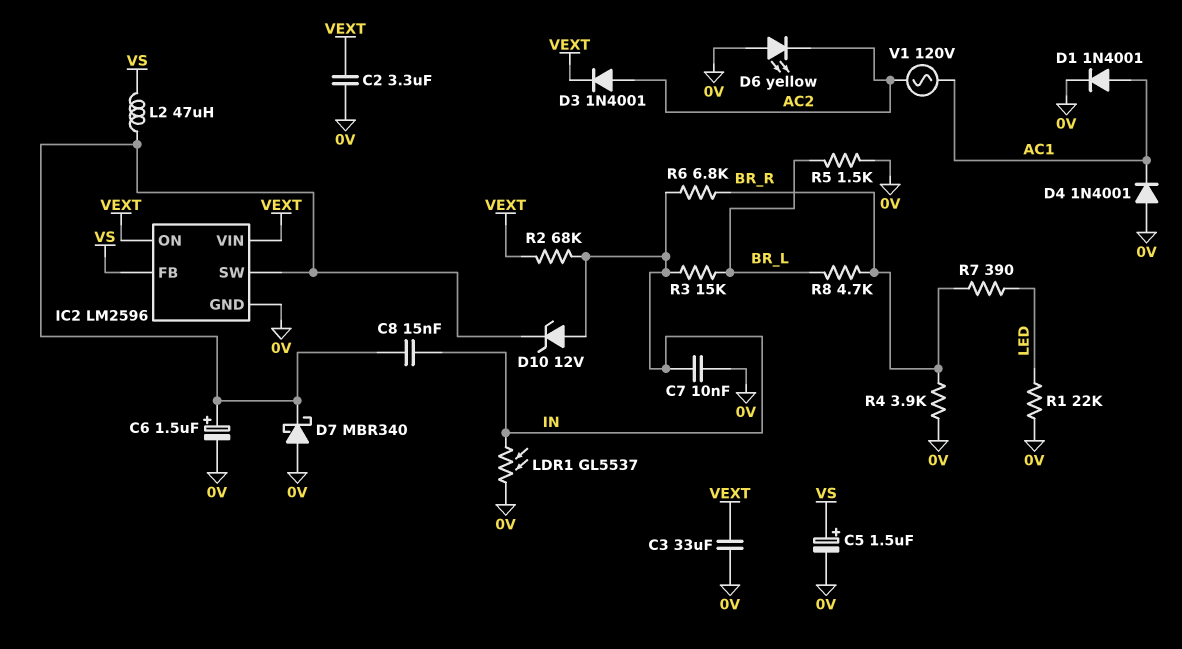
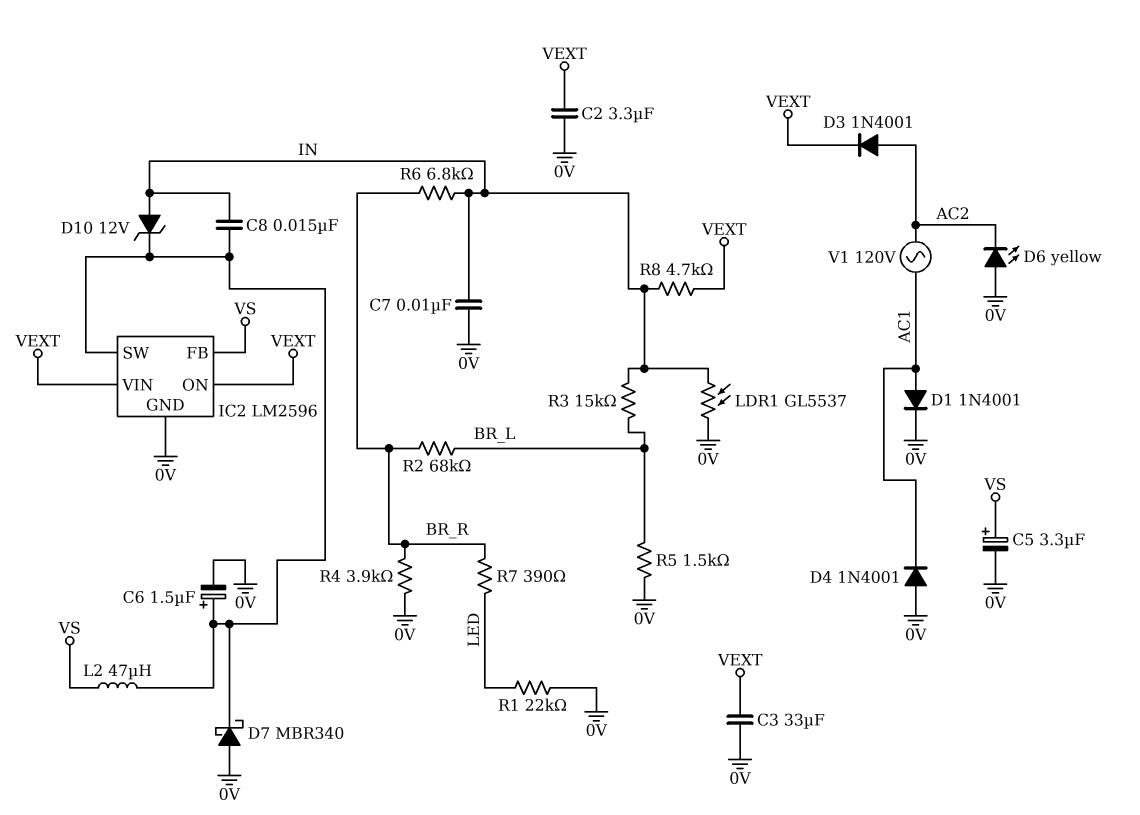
C5: 1.5uF (plus VS, minus 0V) -> 3.3uF (plus VS, minus 0V)
R2: 68k (IN, VEXT) -> 68k (BR_L, BR_R)
R8: 4.7k (BR_L, BR_R) -> 4.7k (IN, VEXT)

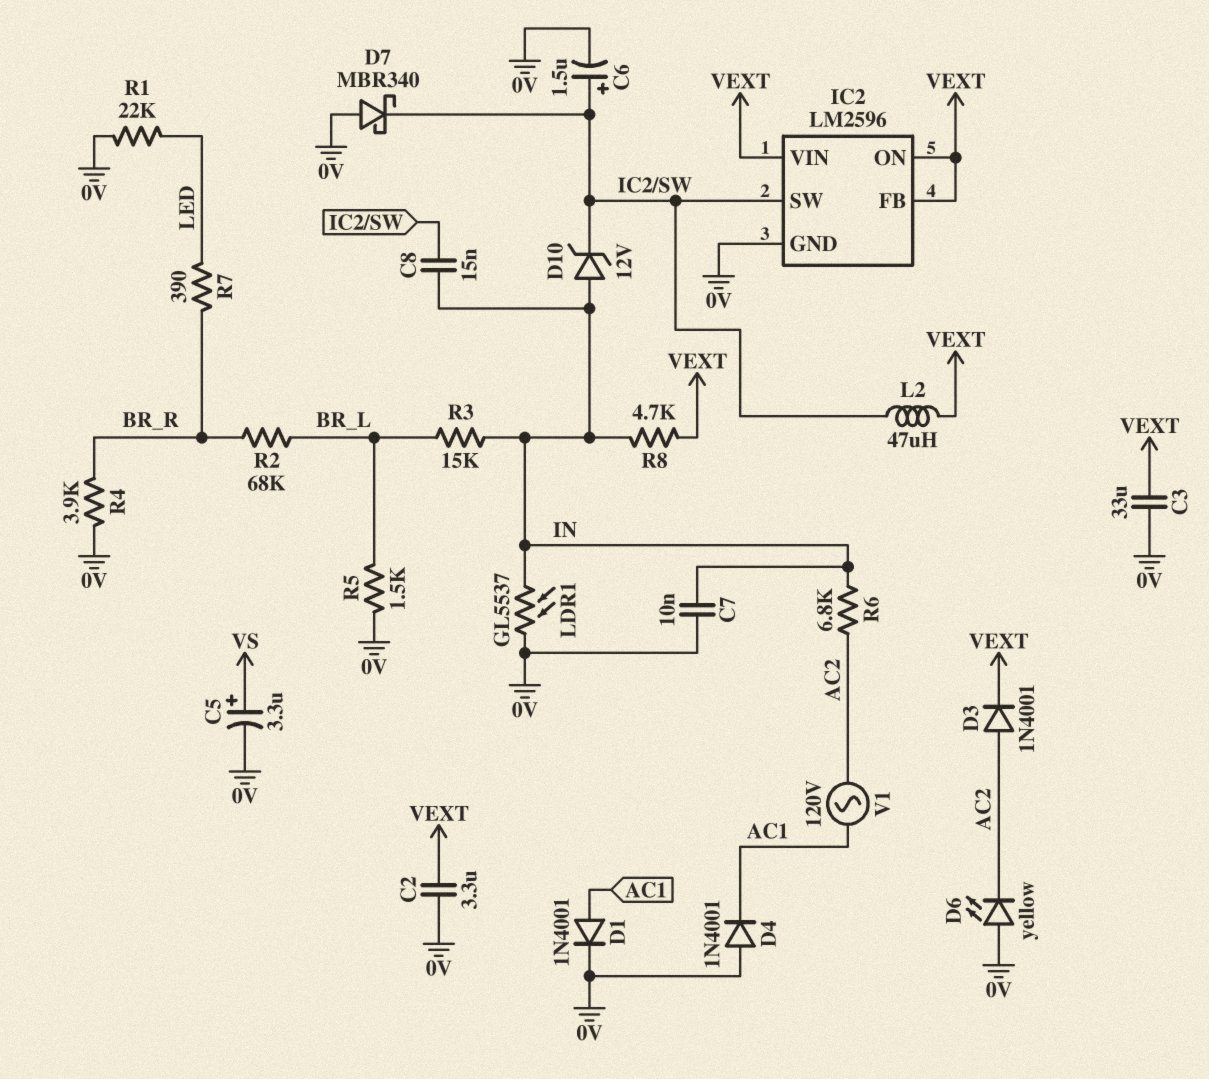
IC2 pin FB: VS -> VEXT
L2: 47uH (IC2/SW, VS) -> 47uH (IC2/SW, VEXT)
R6: 6.8k (BR_R, IN) -> 6.8k (AC2, IN)

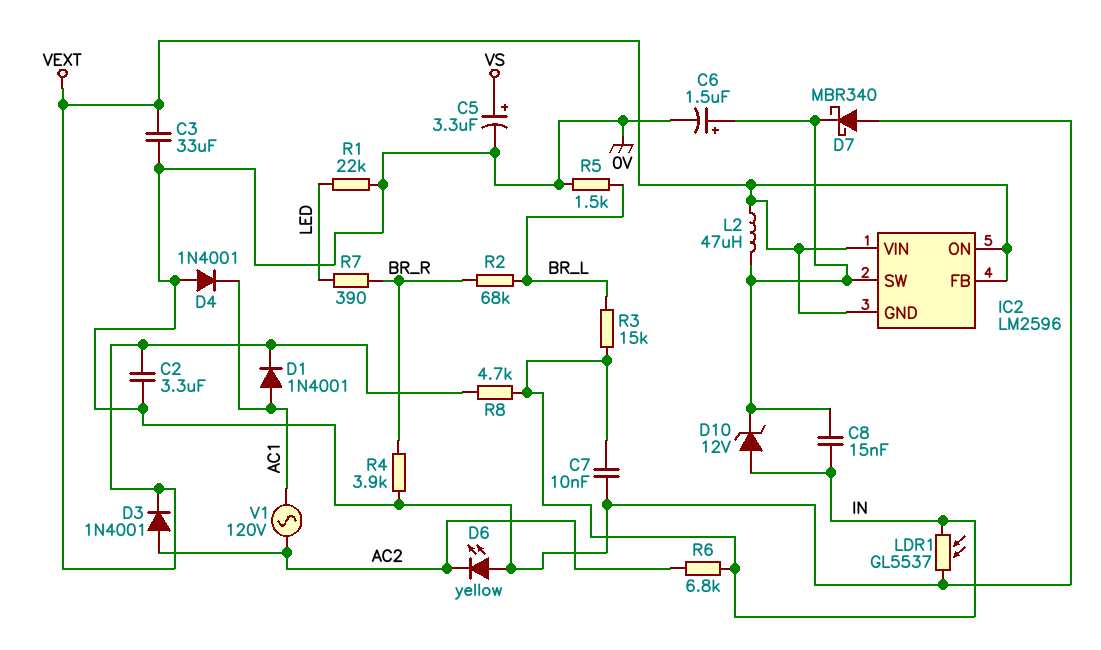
D1: diode 1N4001 (A AC1, K 0V) -> diode 1N4001 (A AC1, K VEXT)
IC2 pin GND: 0V -> VEXT

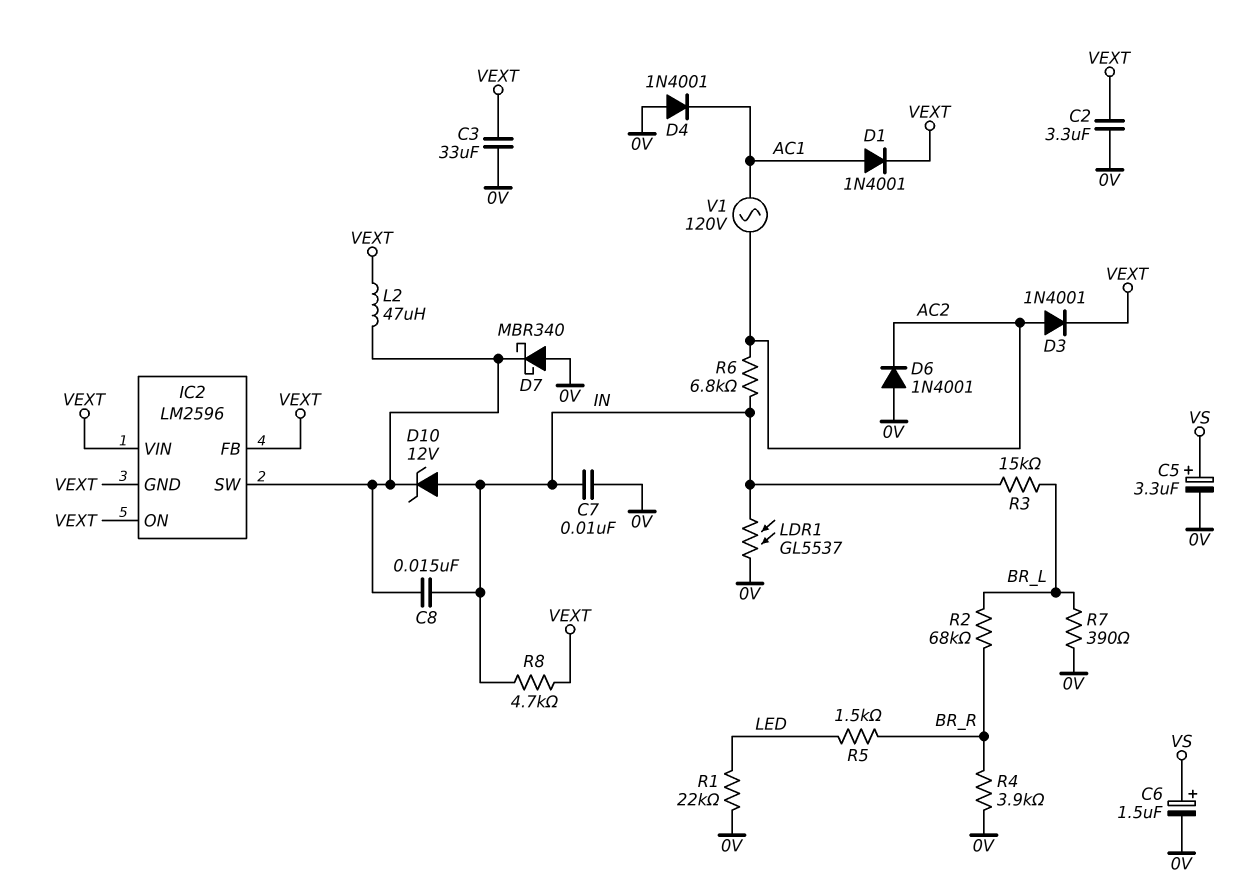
C6: 1.5uF (plus IC2/SW, minus 0V) -> 1.5uF (plus VS, minus 0V)
D6: LED yellow (A 0V, K AC2) -> diode 1N4001 (A 0V, K AC2)
R5: 1.5k (0V, BR_L) -> 1.5k (BR_R, LED)
R7: 390 (BR_R, LED) -> 390 (0V, BR_L)

